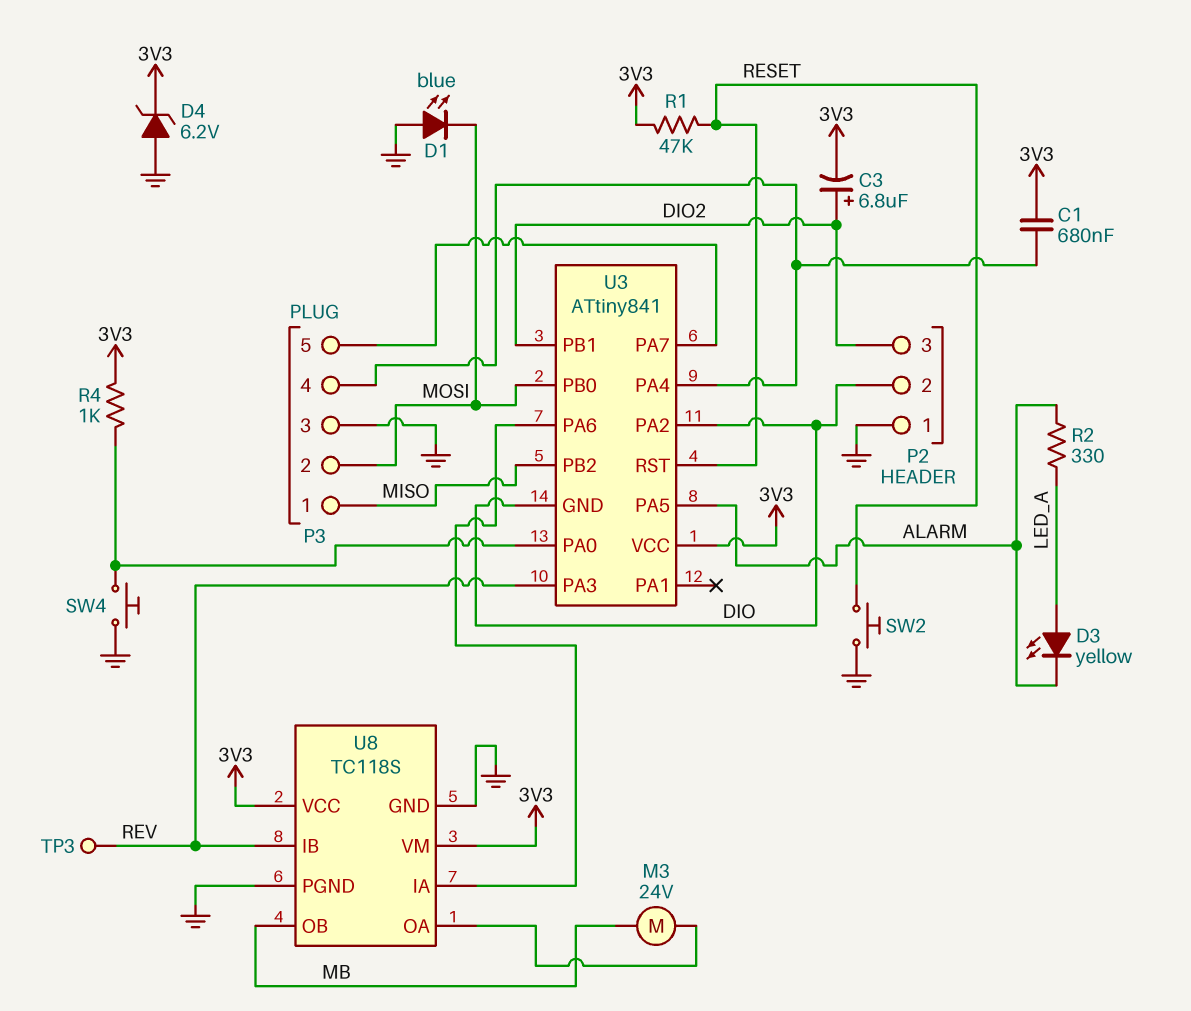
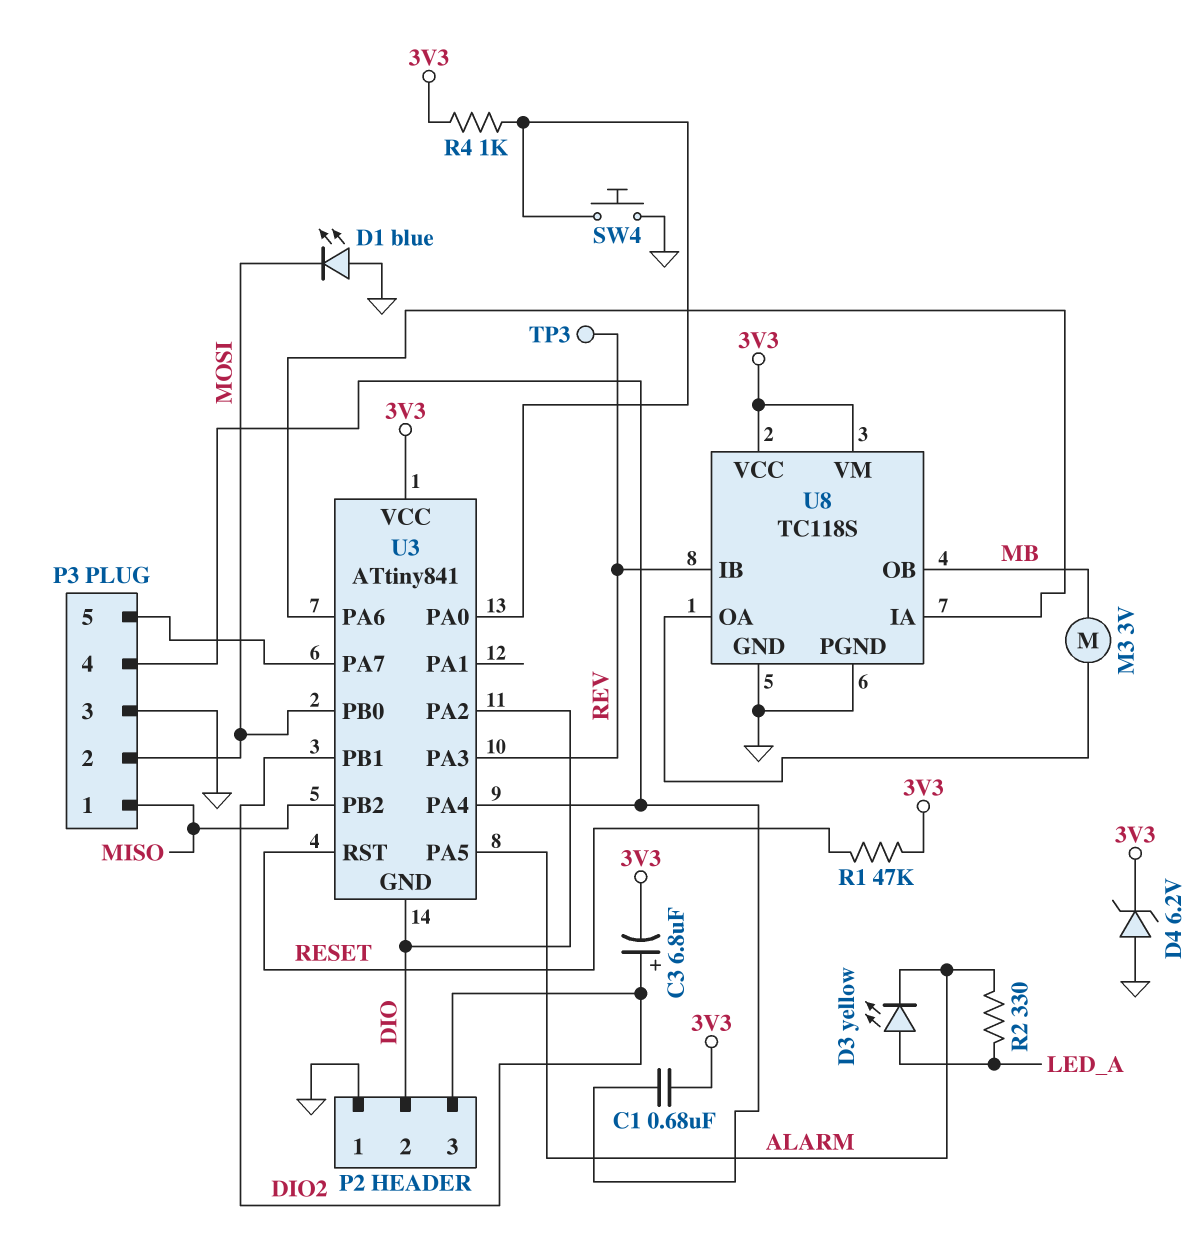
M3: motor 24V (MB, U8/OA) -> motor 3V (MB, U8/OA)
SW2: button (GND, RESET) -> none

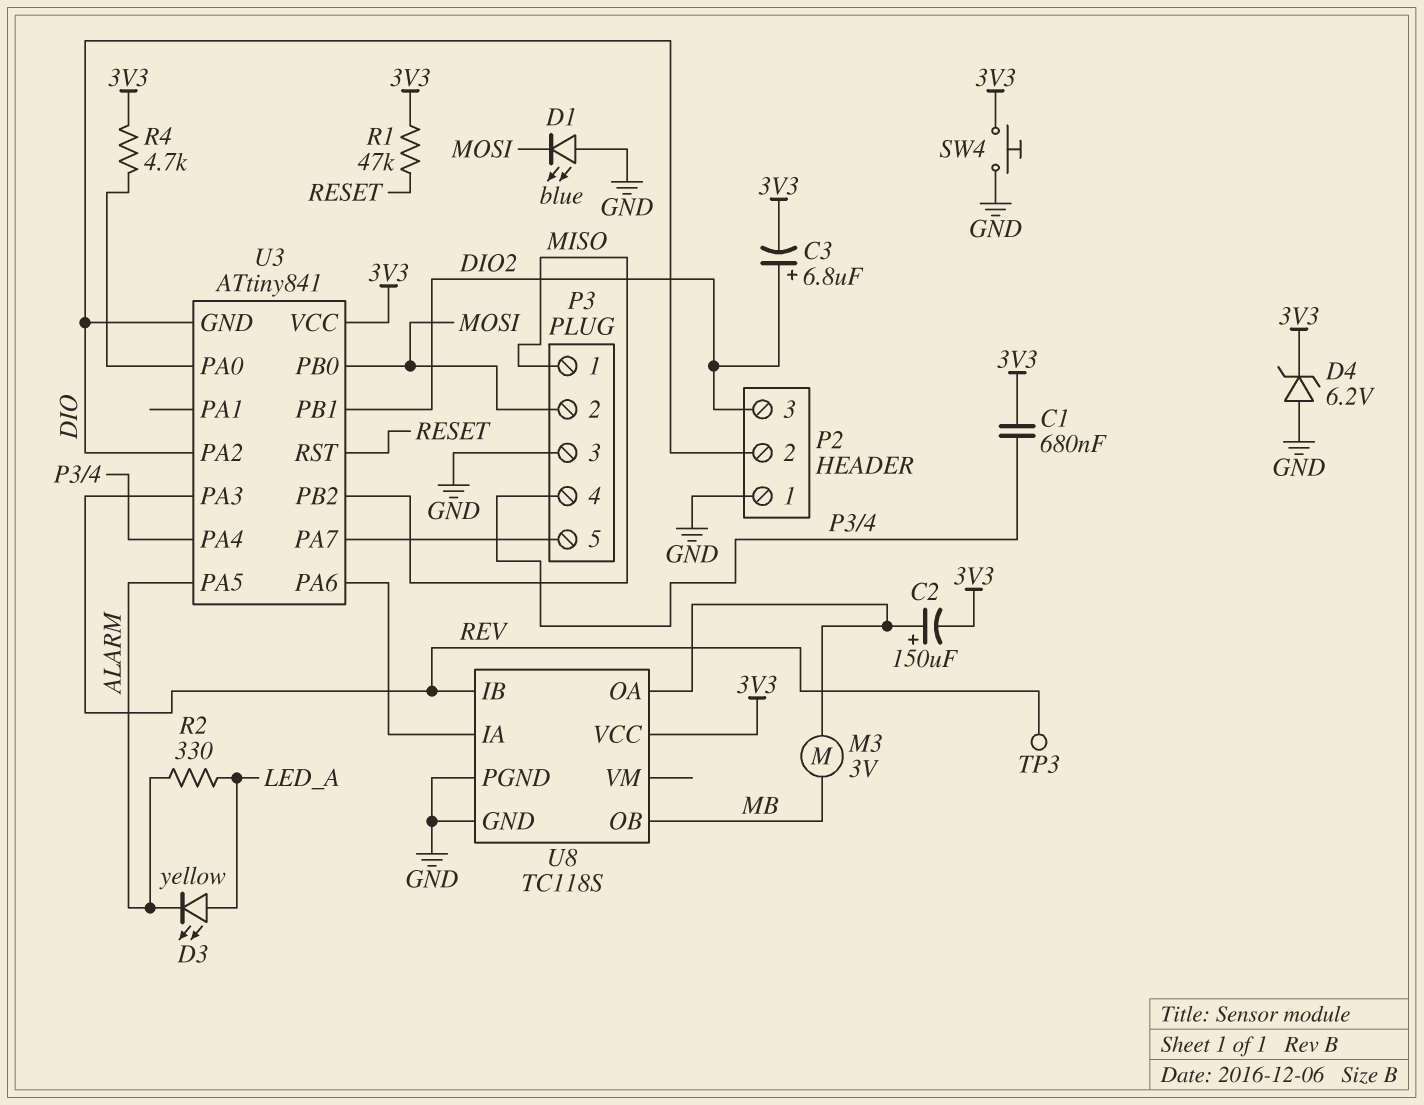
C2: none -> 150uF (plus U8/OA, minus 3V3)
R4: 1k (3V3, U3/PA0) -> 4.7k (3V3, U3/PA0)
SW4: button (GND, U3/PA0) -> button (3V3, GND)
U8 pin VM: 3V3 -> none

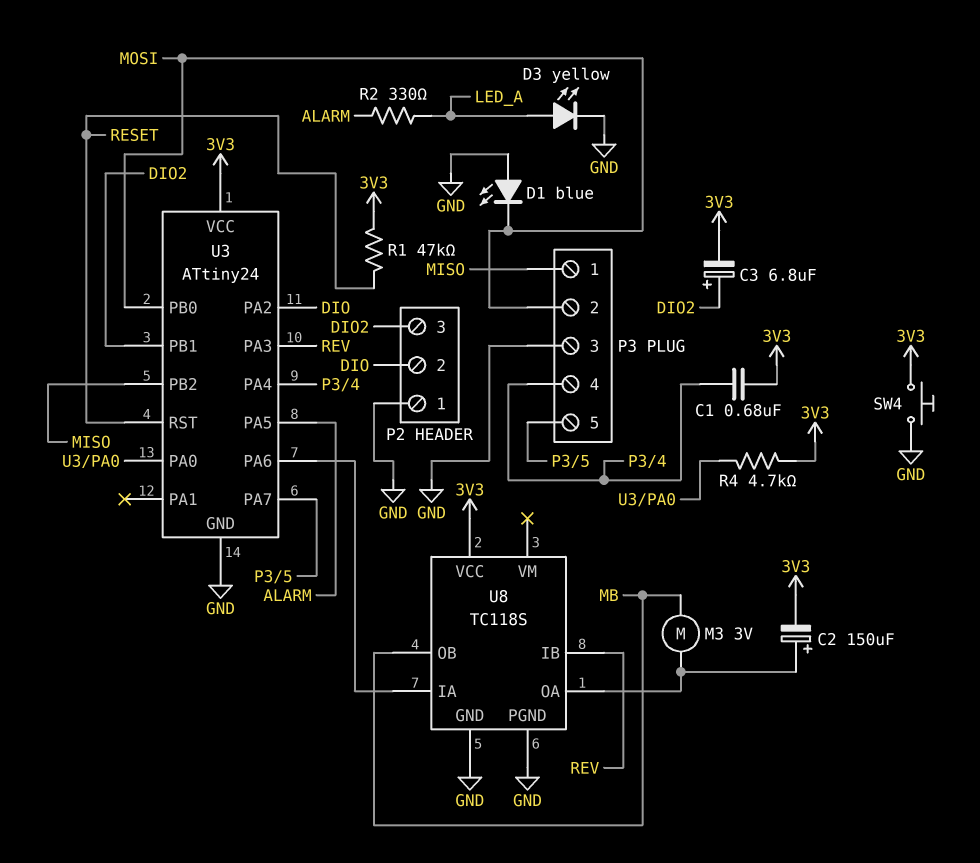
D3: LED yellow (A LED_A, K ALARM) -> LED yellow (A LED_A, K GND)
D4: zener 6.2V (A GND, K 3V3) -> none
TP3: test point (REV) -> none
U3: ATtiny841 -> ATtiny24
U3 pin GND: DIO -> GND

